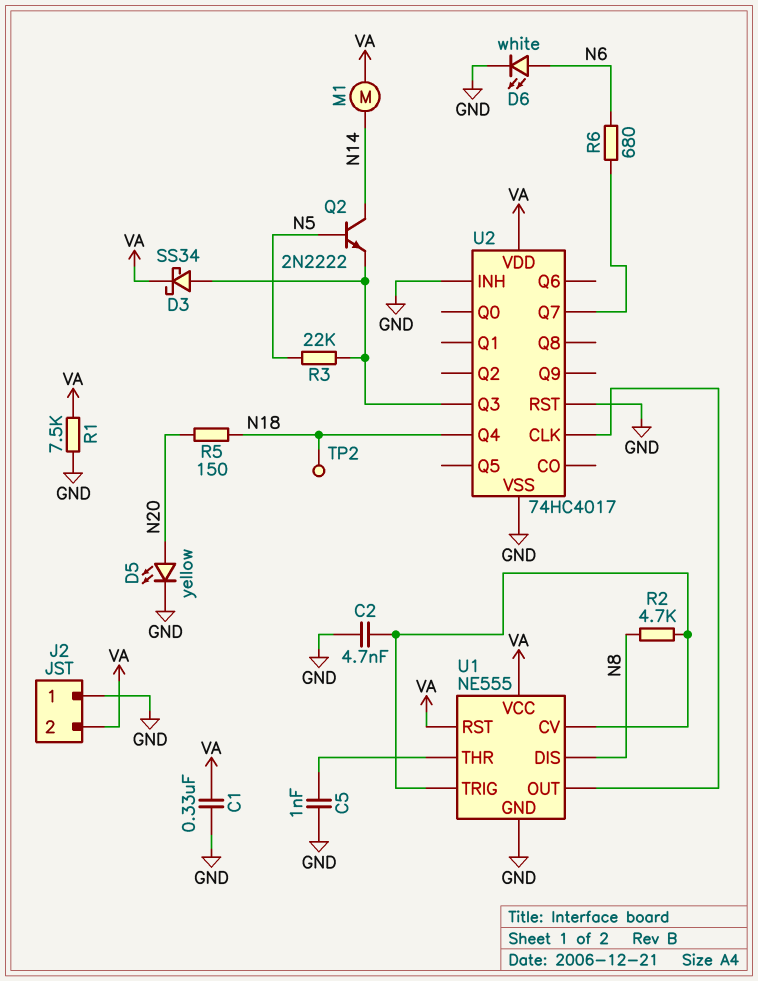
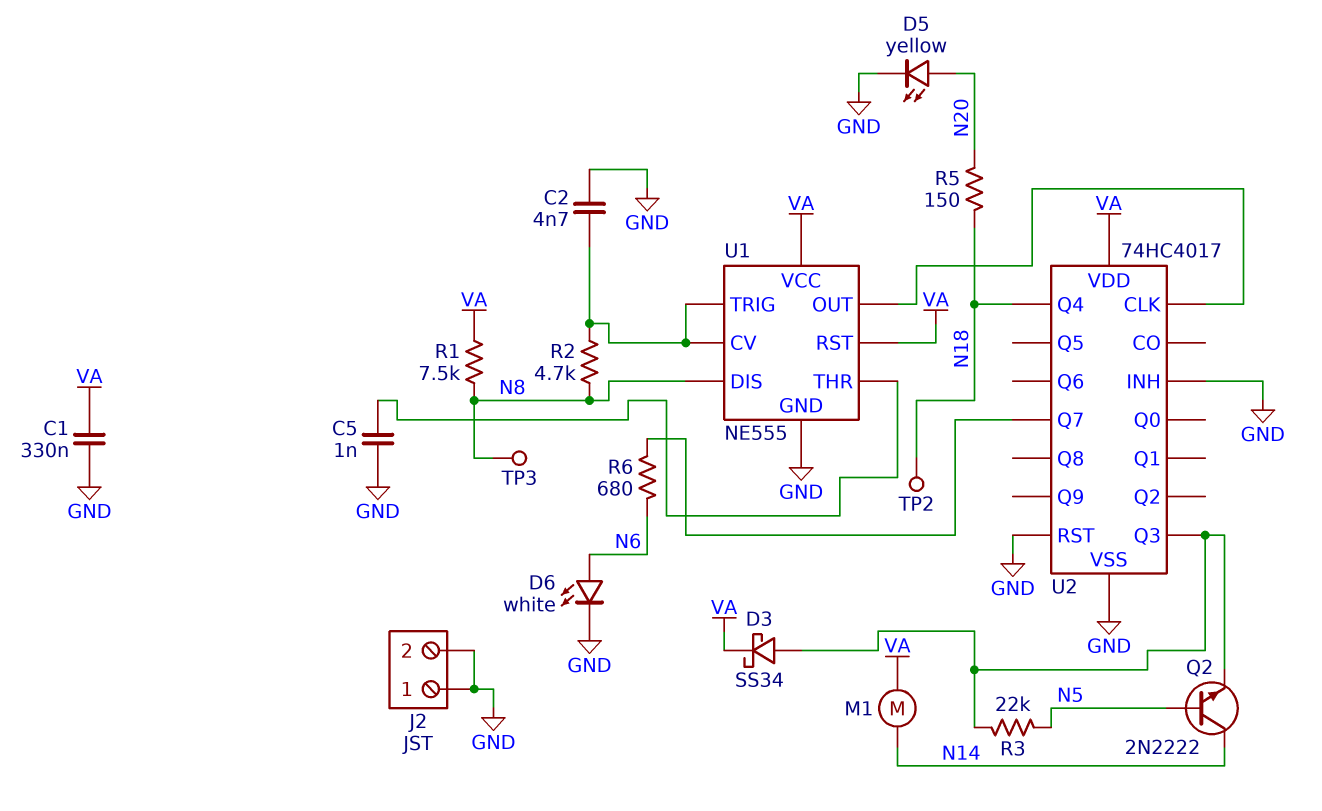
J2 pin 2: VA -> GND
R1: 7.5k (GND, VA) -> 7.5k (N8, VA)
TP3: none -> test point (N8)

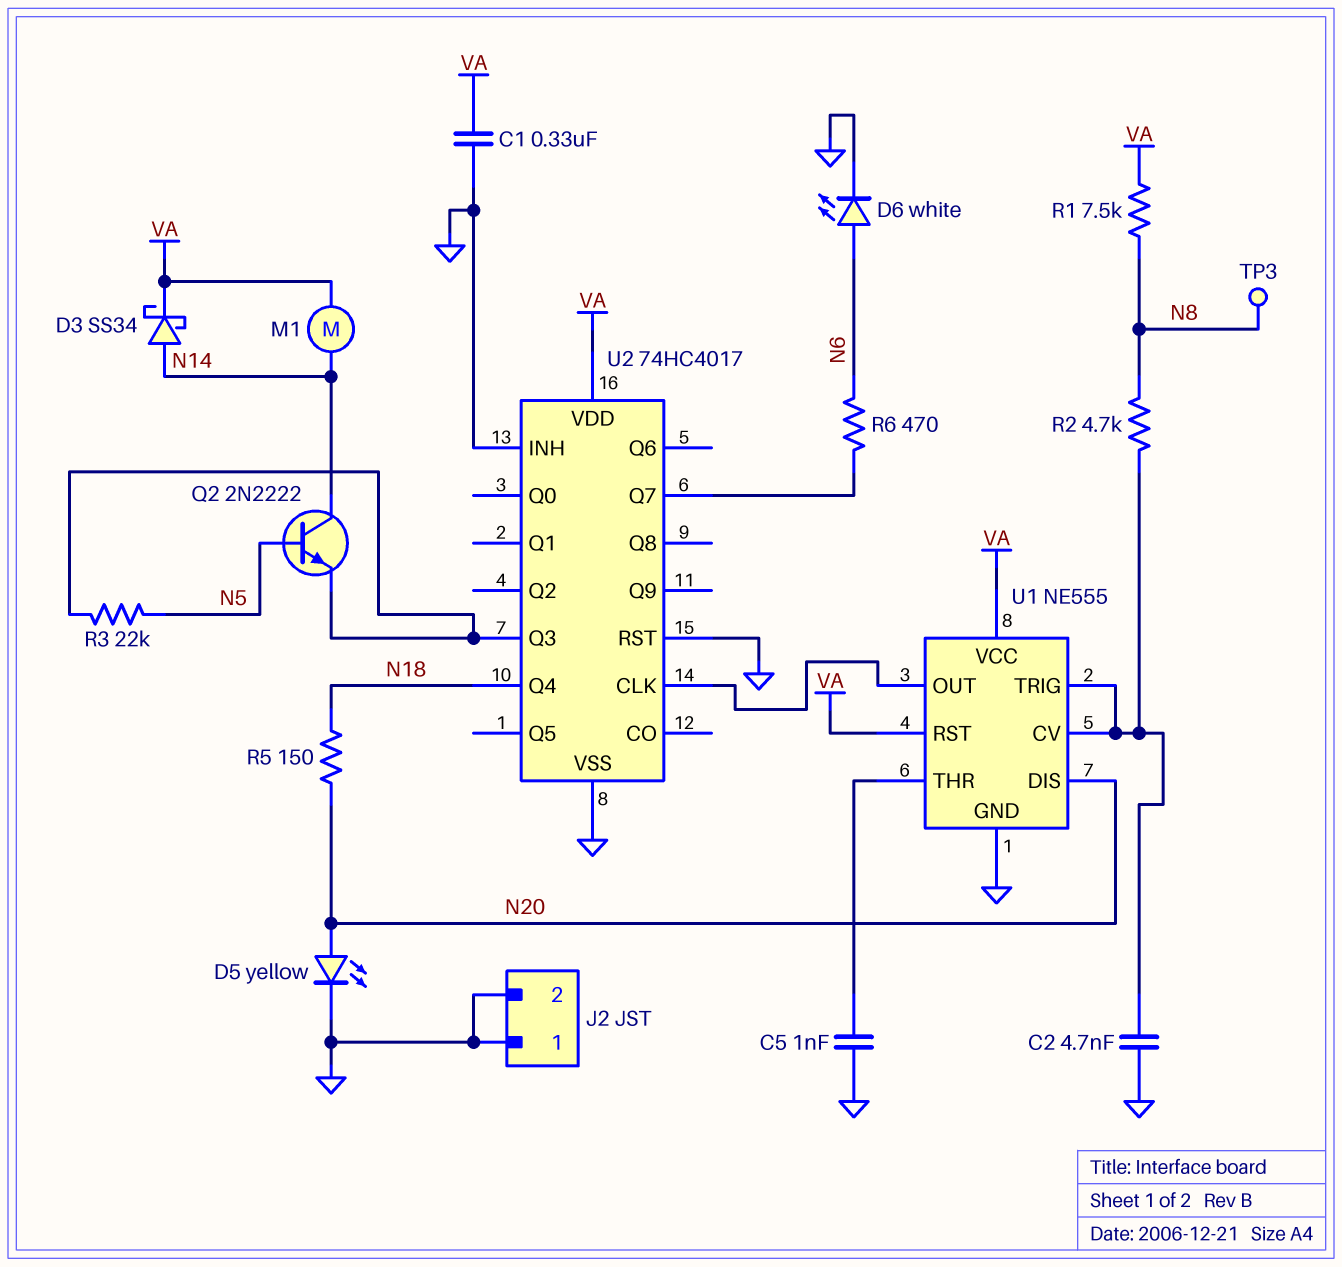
D3: schottky SS34 (A U2/Q3, K VA) -> schottky SS34 (A N14, K VA)
R6: 680 (N6, U2/Q7) -> 470 (N6, U2/Q7)
TP2: test point (N18) -> none
U1 pin DIS: N8 -> N20

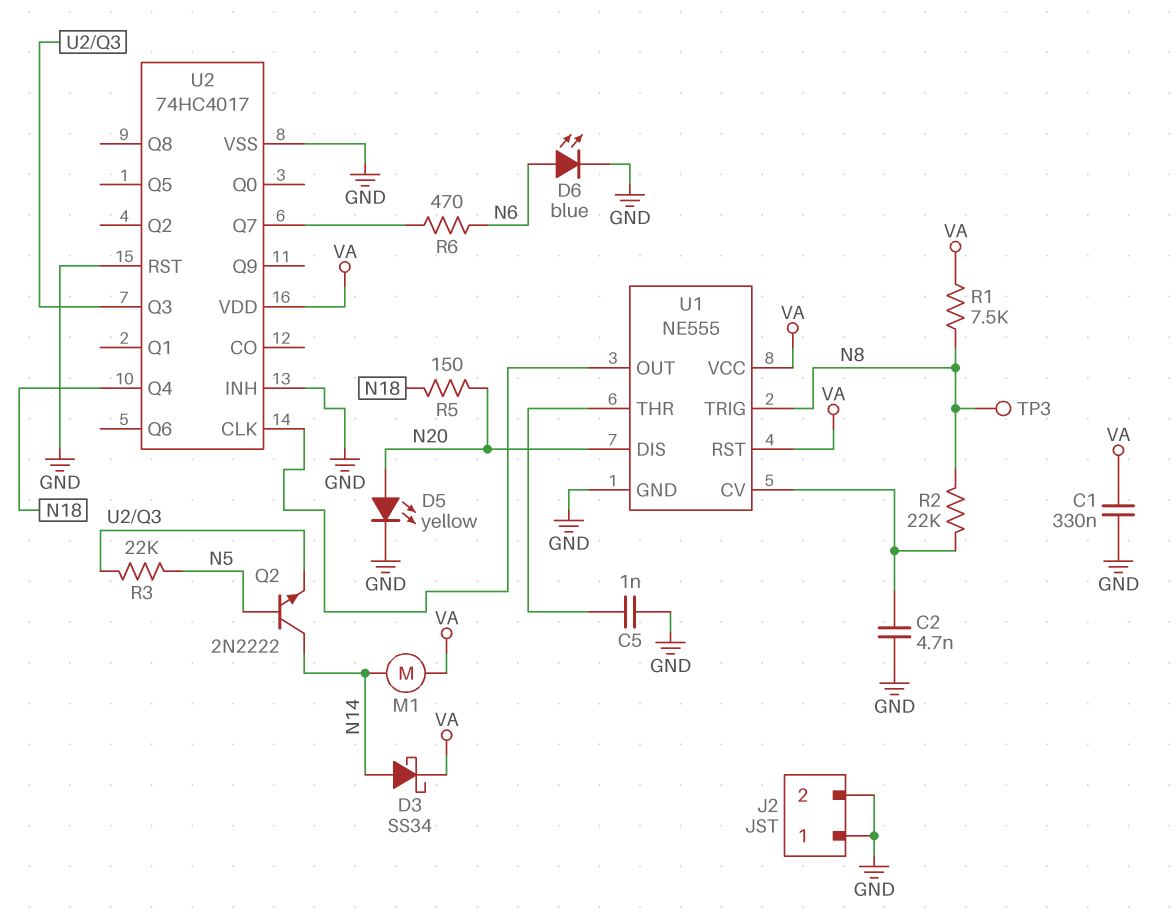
D6: LED white (A N6, K GND) -> LED blue (A N6, K GND)
R2: 4.7k (N8, U1/CV) -> 22k (N8, U1/CV)
U1 pin TRIG: U1/CV -> N8

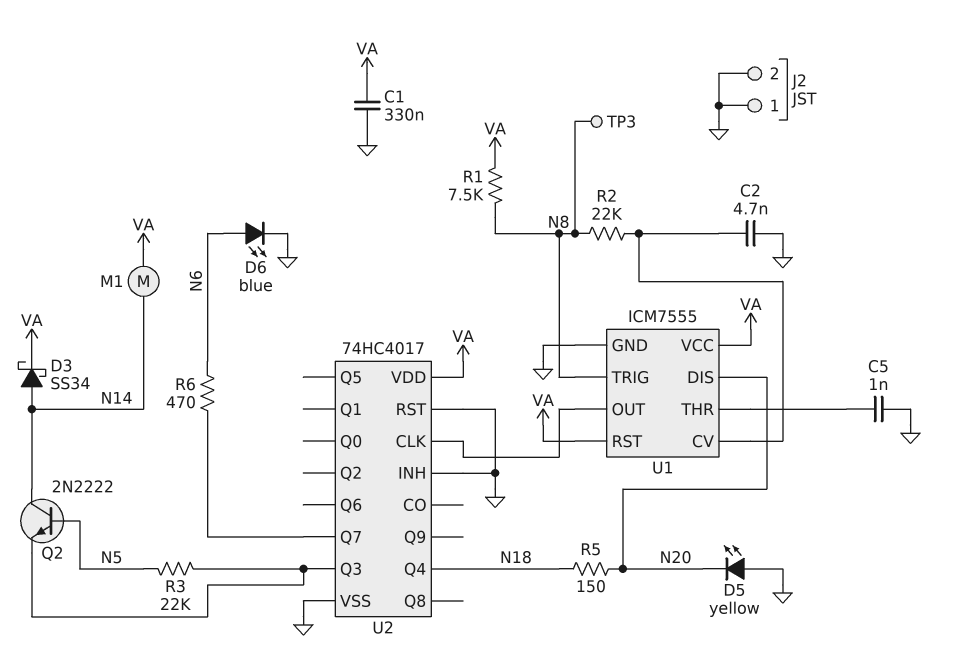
D5: LED yellow (A N20, K GND) -> LED yellow (A GND, K N20)
U1: NE555 -> ICM7555

